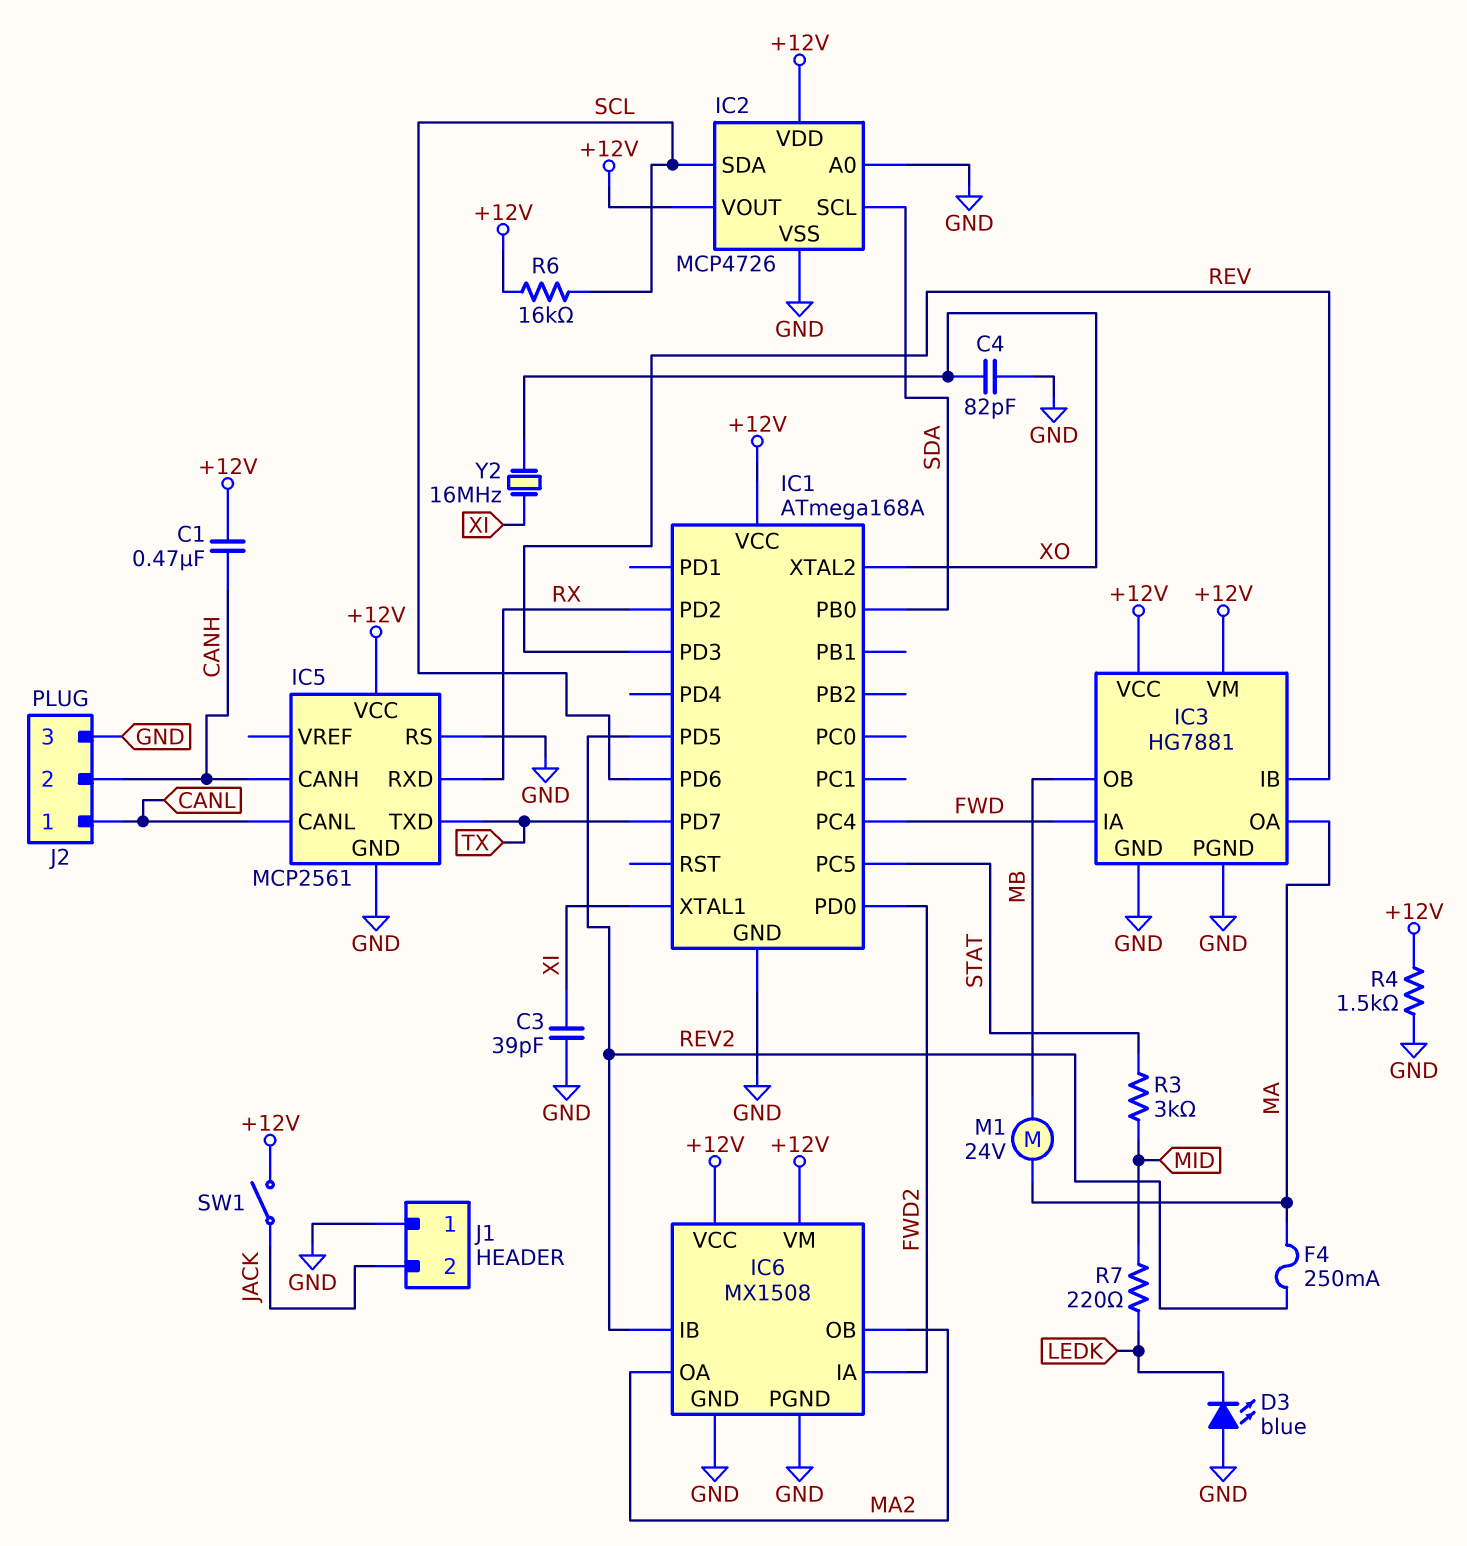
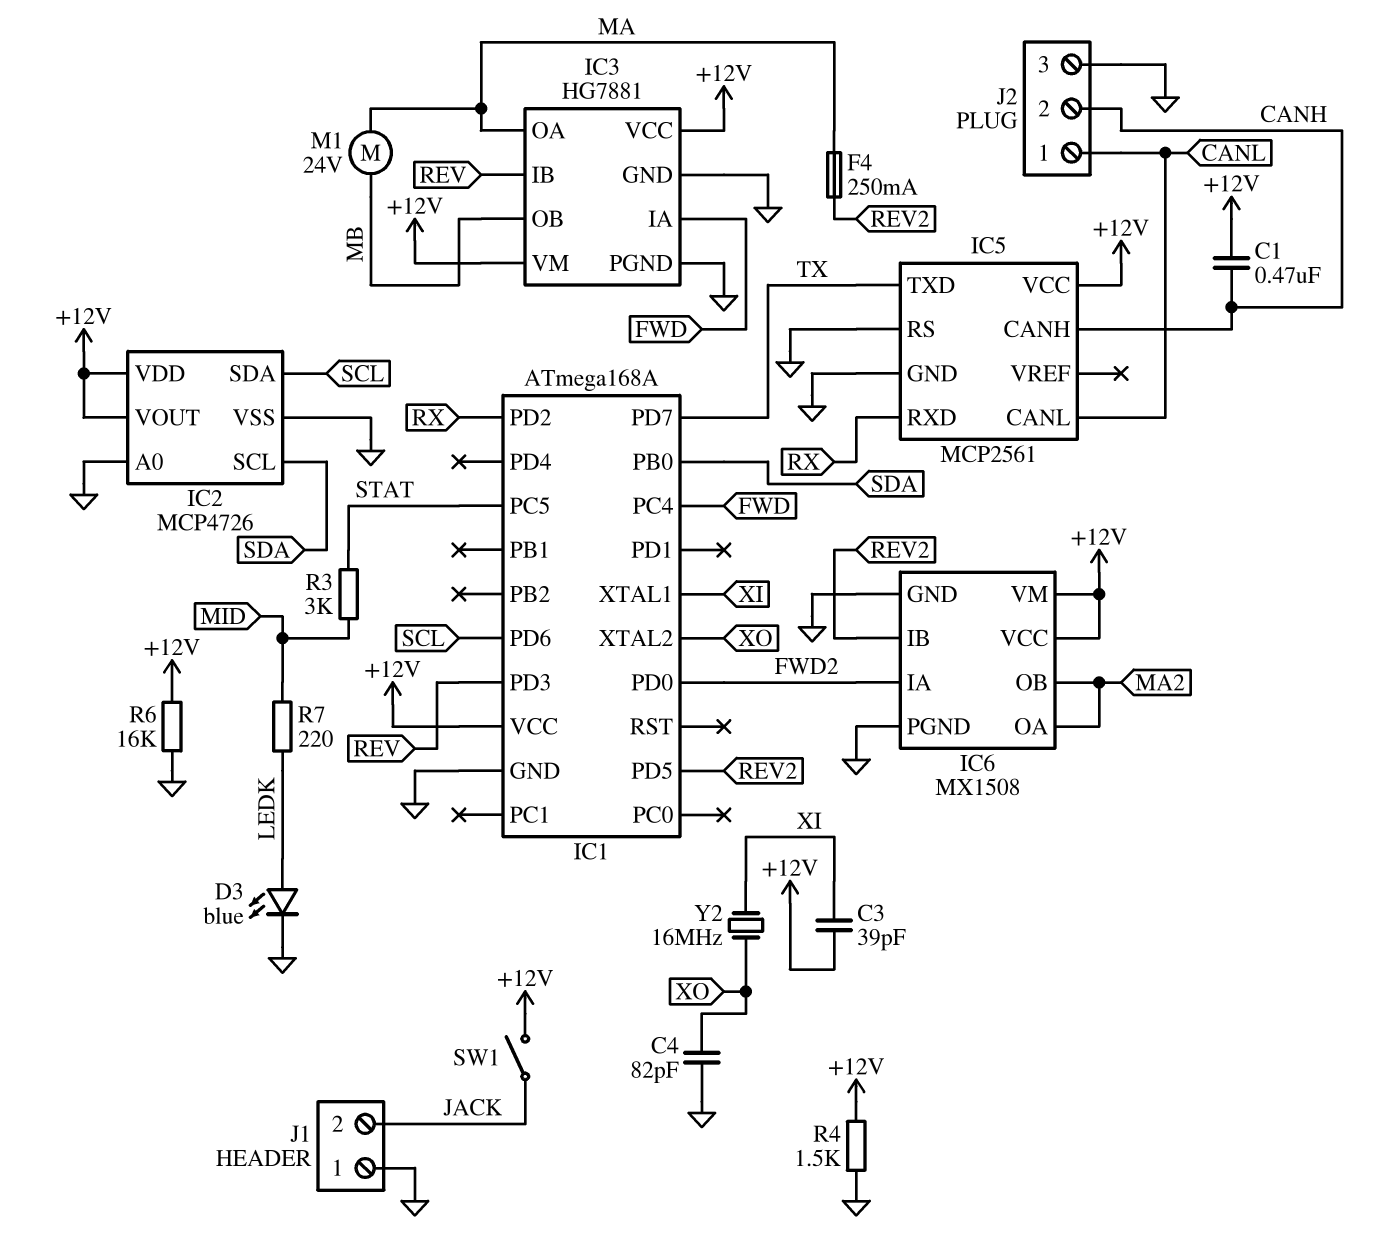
C3: 39pF (GND, XI) -> 39pF (+12V, XI)
D3: LED blue (A GND, K LEDK) -> LED blue (A LEDK, K GND)
R6: 16k (+12V, SCL) -> 16k (+12V, GND)

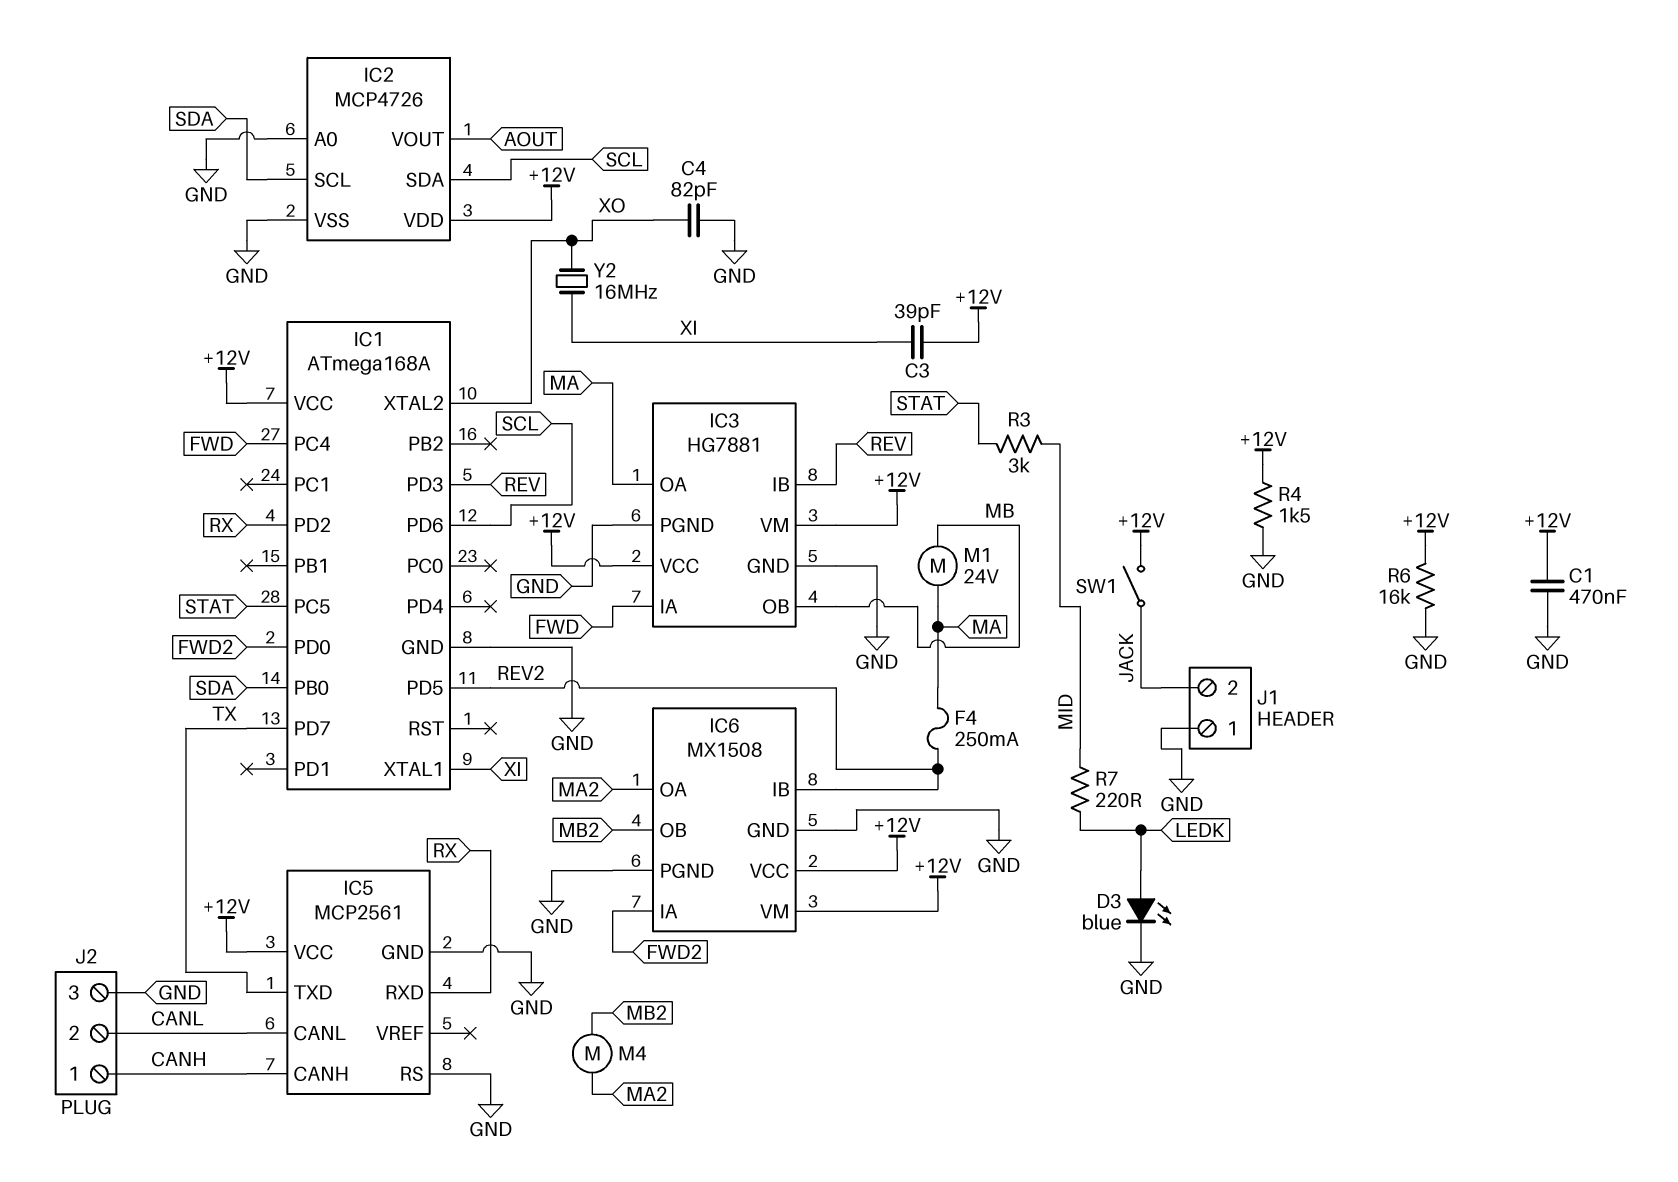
C1: 470nF (+12V, CANH) -> 470nF (+12V, GND)
IC2 pin VOUT: +12V -> AOUT
IC6 pin OB: MA2 -> MB2
J2 pin 1: CANL -> CANH
J2 pin 2: CANH -> CANL
M4: none -> motor (MA2, MB2)

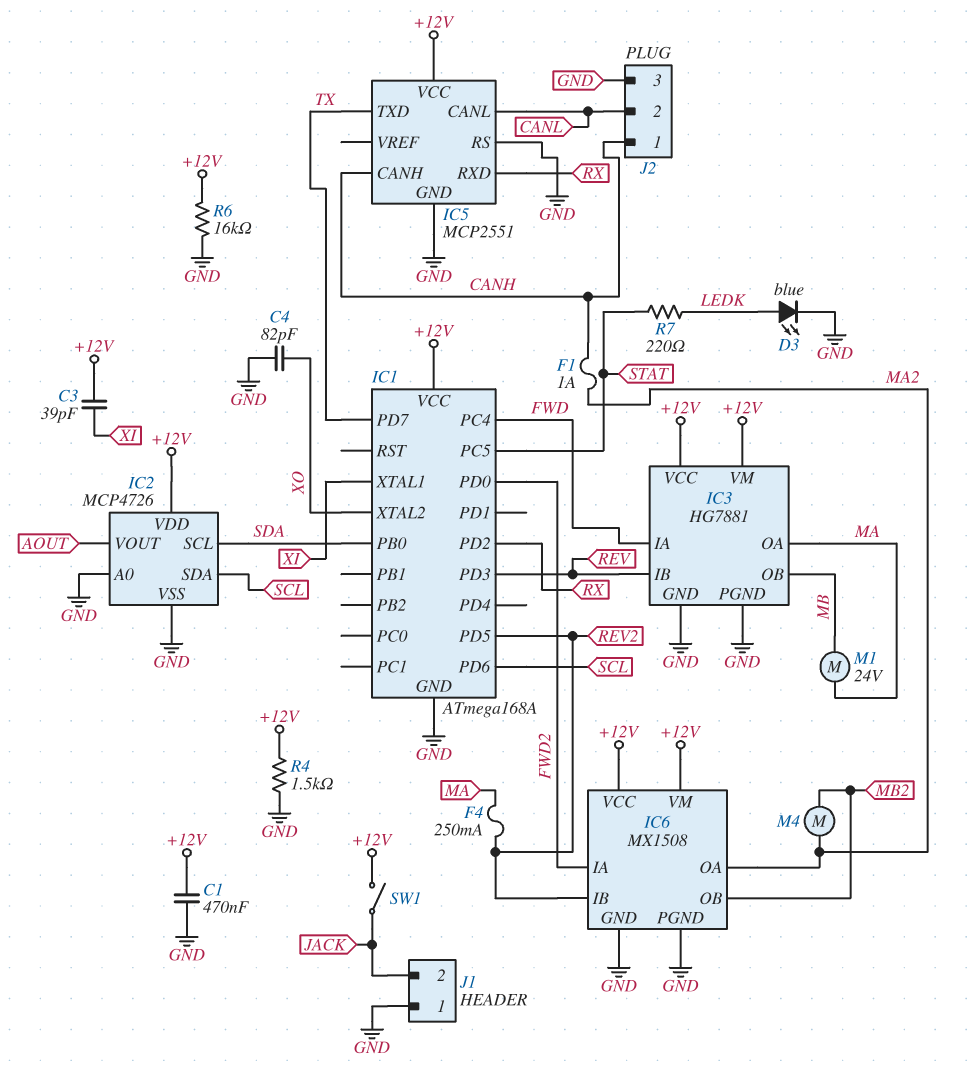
F1: none -> 1A (CANH, MA2)
IC5: MCP2561 -> MCP2551
R3: 3k (MID, STAT) -> none
R7: 220 (LEDK, MID) -> 220 (LEDK, STAT)
Y2: 16MHz (XI, XO) -> none

